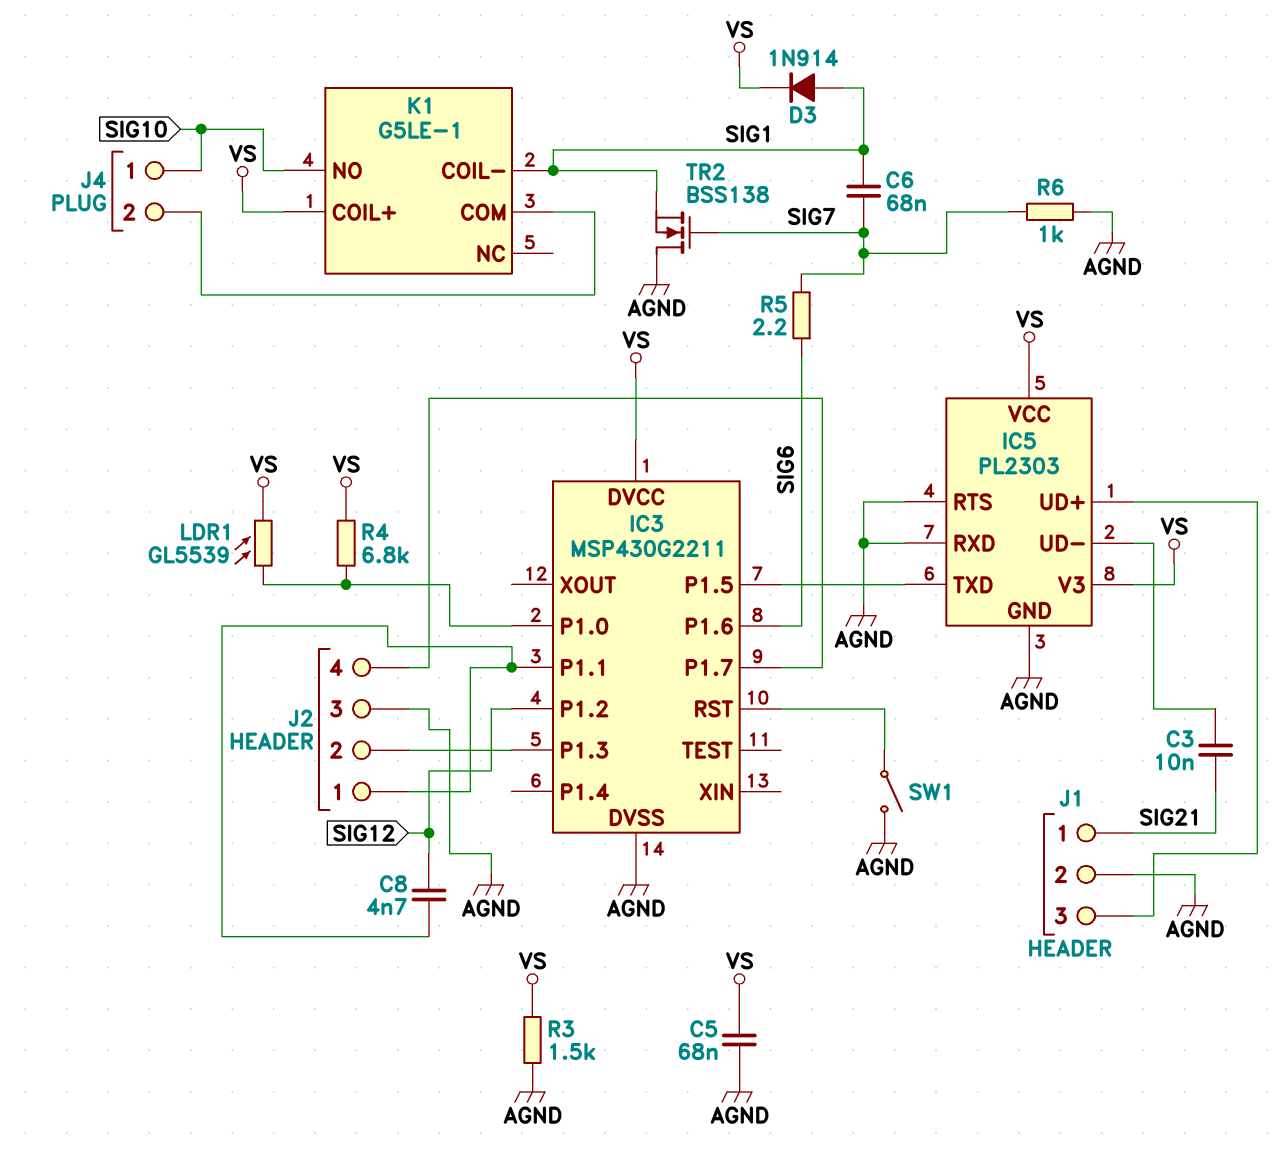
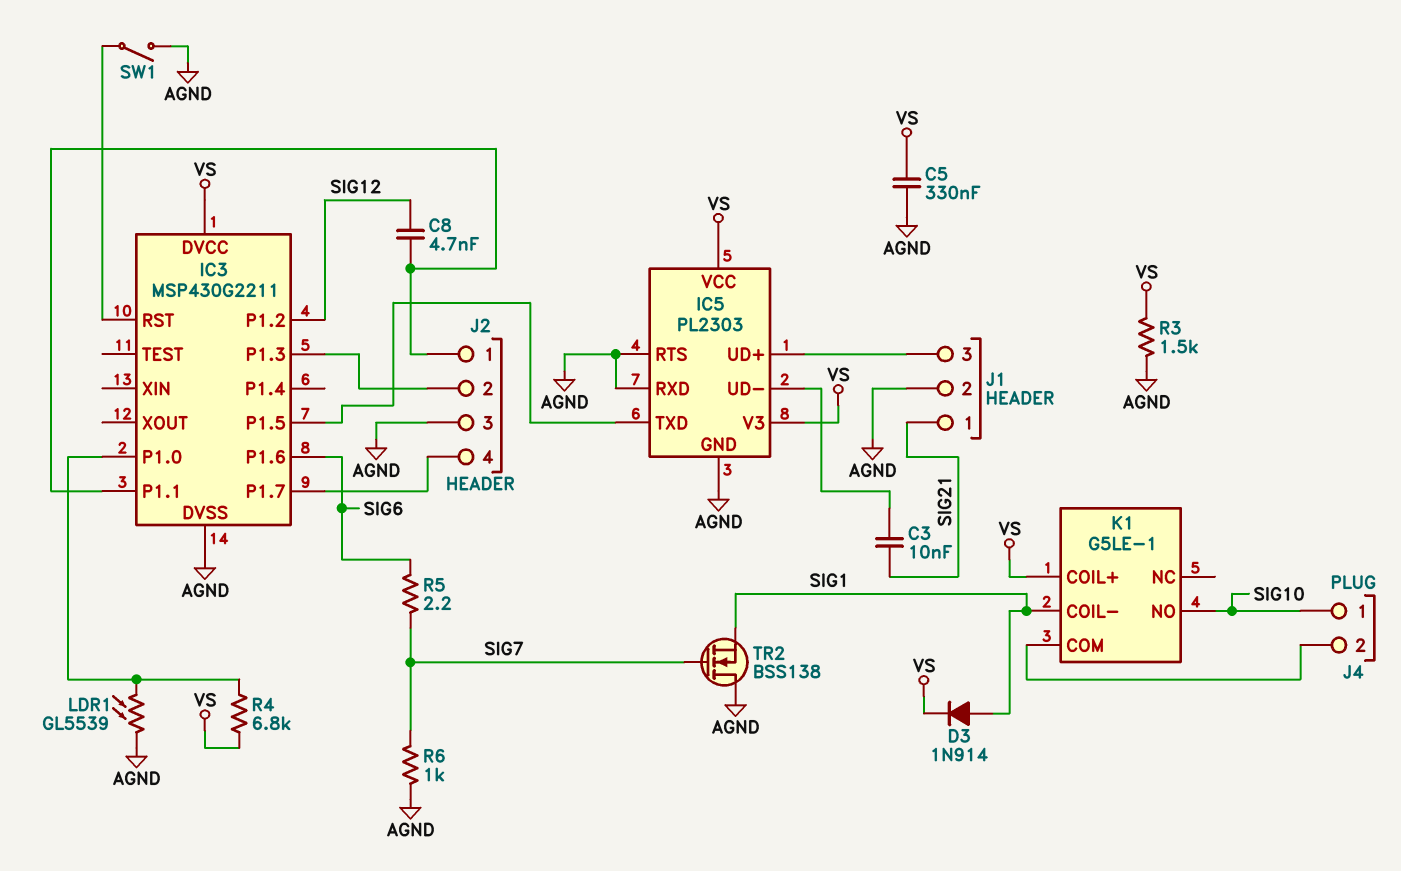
C5: 68nF (AGND, VS) -> 330nF (AGND, VS)
C6: 68nF (SIG1, SIG7) -> none
LDR1: GL5539 (IC3/P1.0, VS) -> GL5539 (AGND, IC3/P1.0)

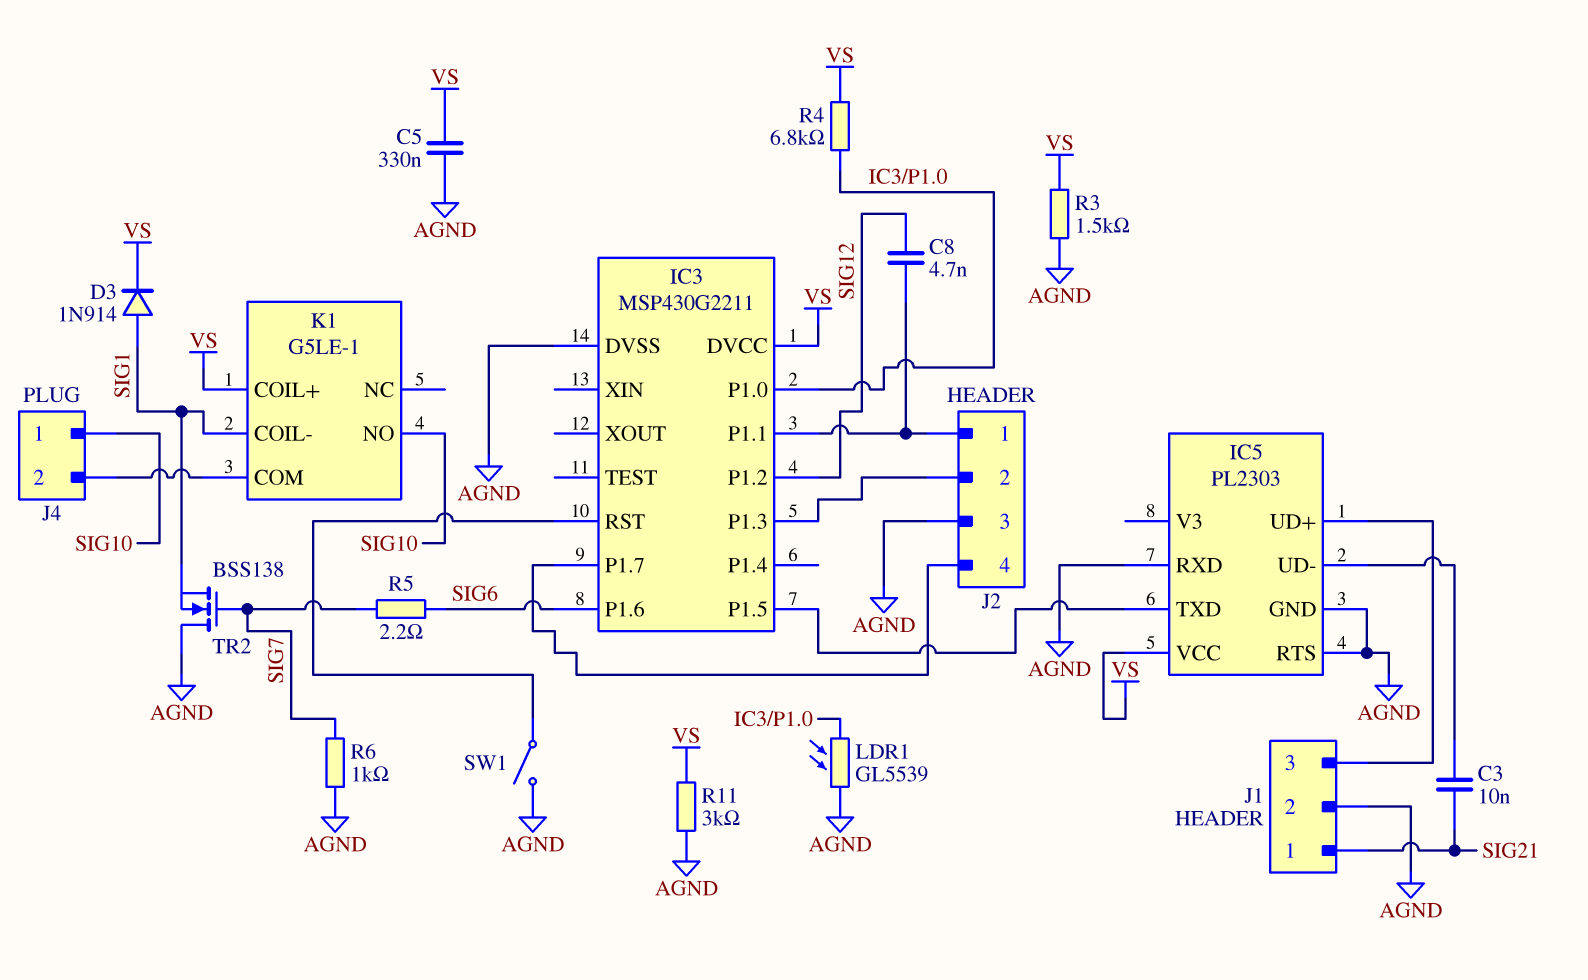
IC5 pin V3: VS -> none
R11: none -> 3k (AGND, VS)

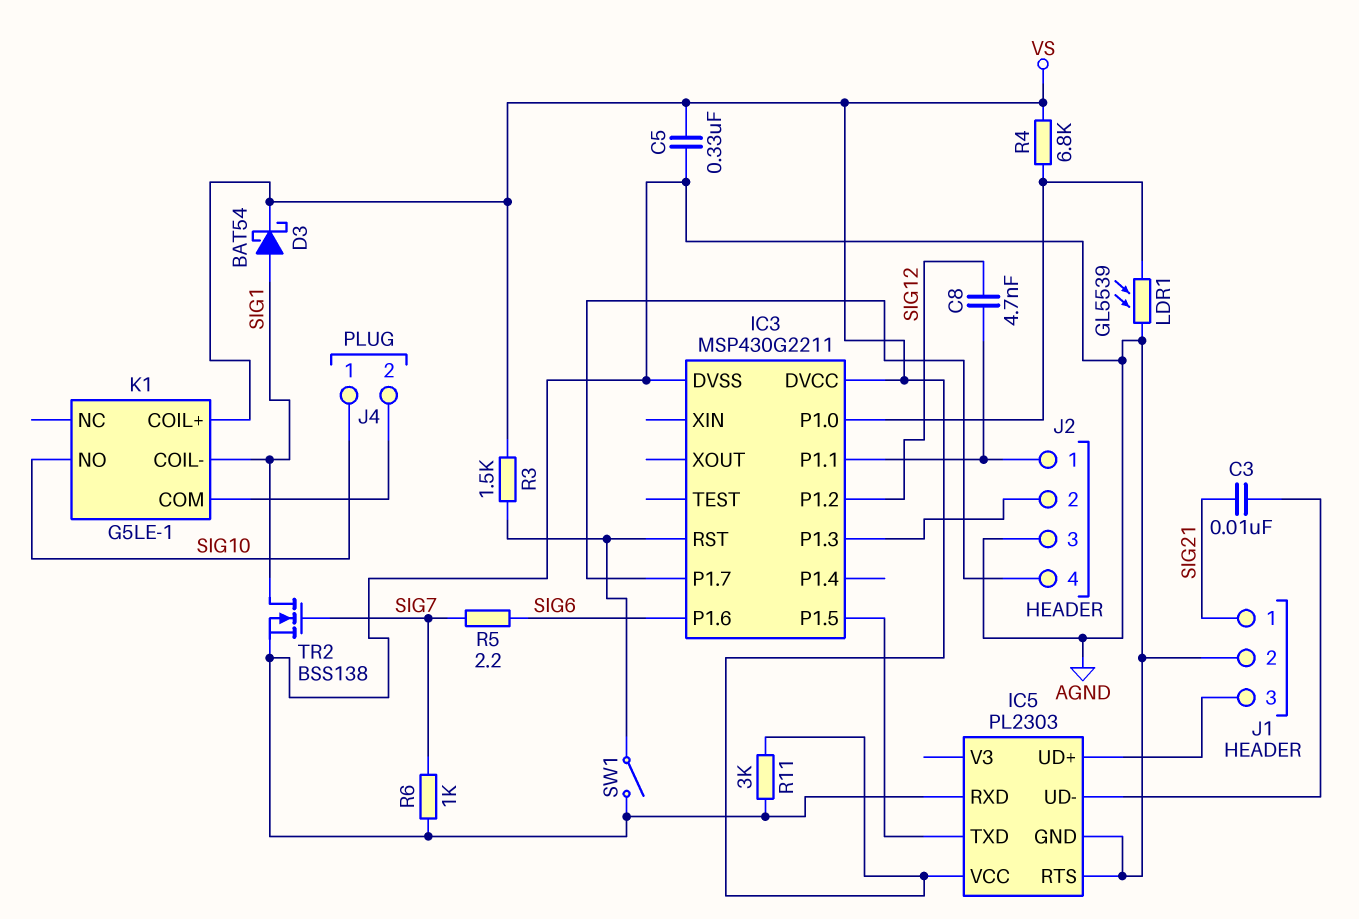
D3: diode 1N914 (A SIG1, K VS) -> schottky BAT54 (A SIG1, K VS)
R3: 1.5k (AGND, VS) -> 1.5k (IC3/RST, VS)
TR2: NMOS BSS138 (G SIG7, D AGND, S SIG1) -> NMOS BSS138 (G SIG7, D SIG1, S AGND)

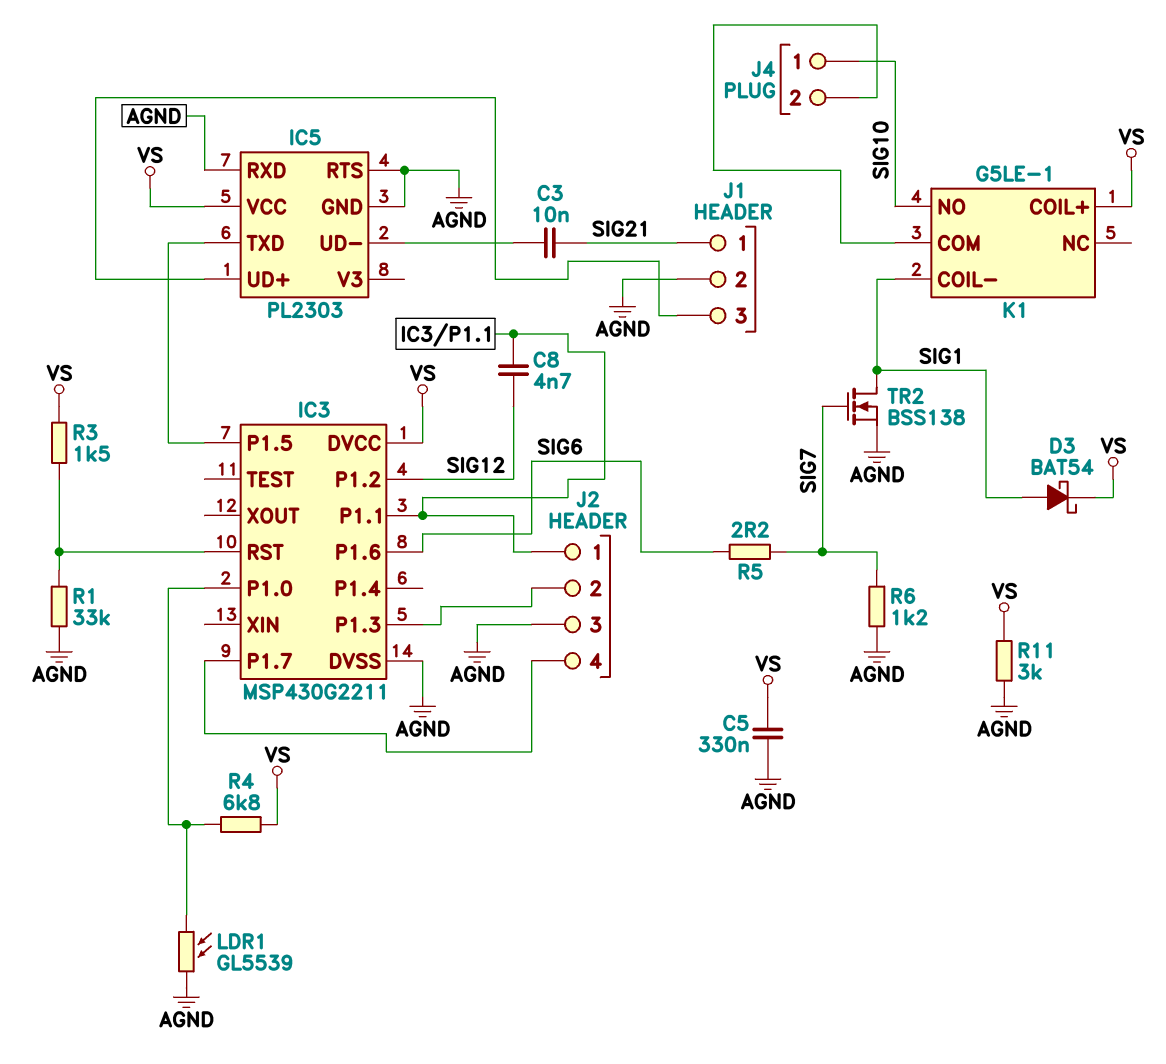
R1: none -> 33k (AGND, IC3/RST)
R6: 1k (AGND, SIG7) -> 1.2k (AGND, SIG7)
SW1: switch (AGND, IC3/RST) -> none

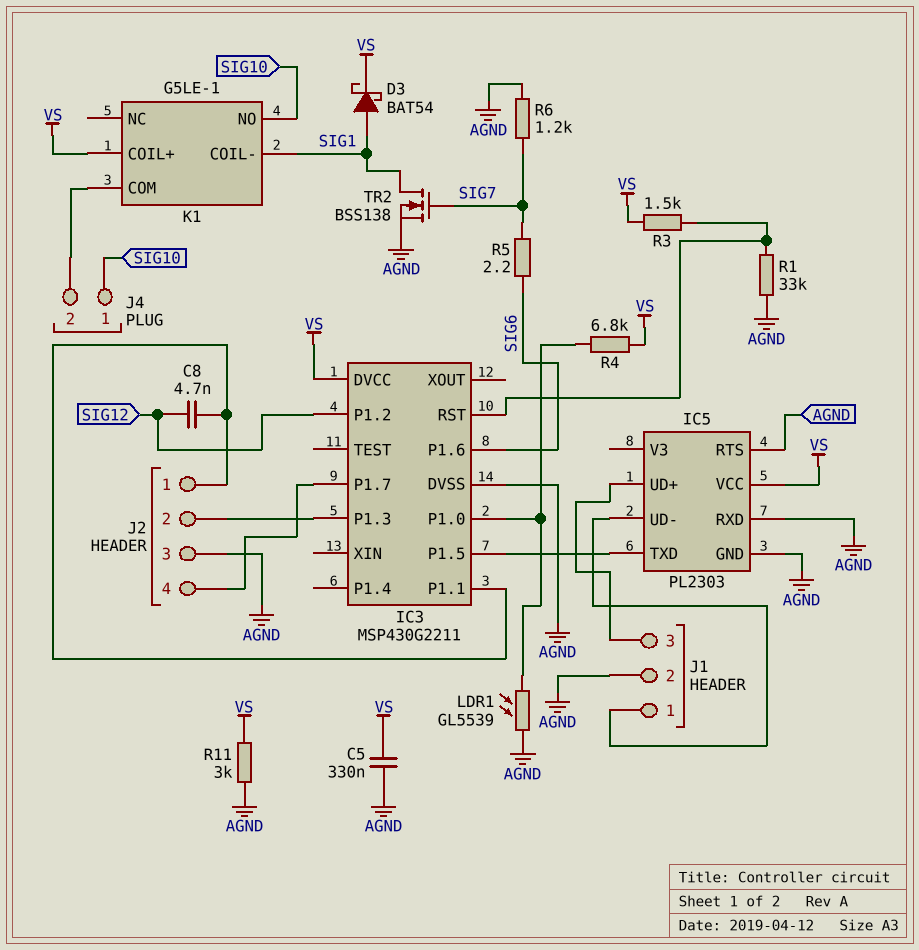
C3: 10nF (IC5/UD-, SIG21) -> none
J1 pin 1: SIG21 -> IC5/UD-

